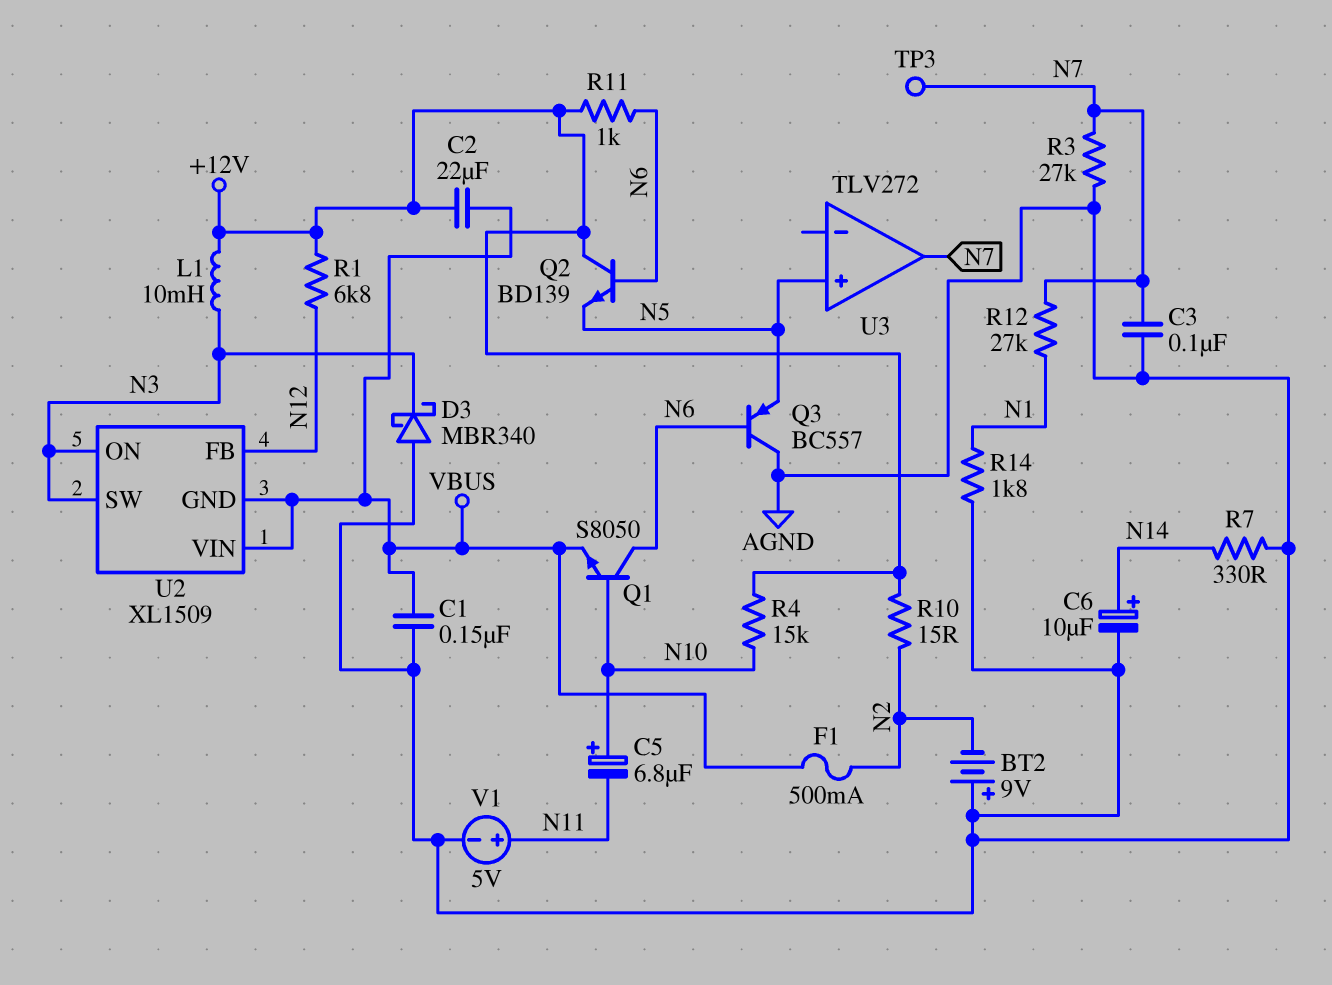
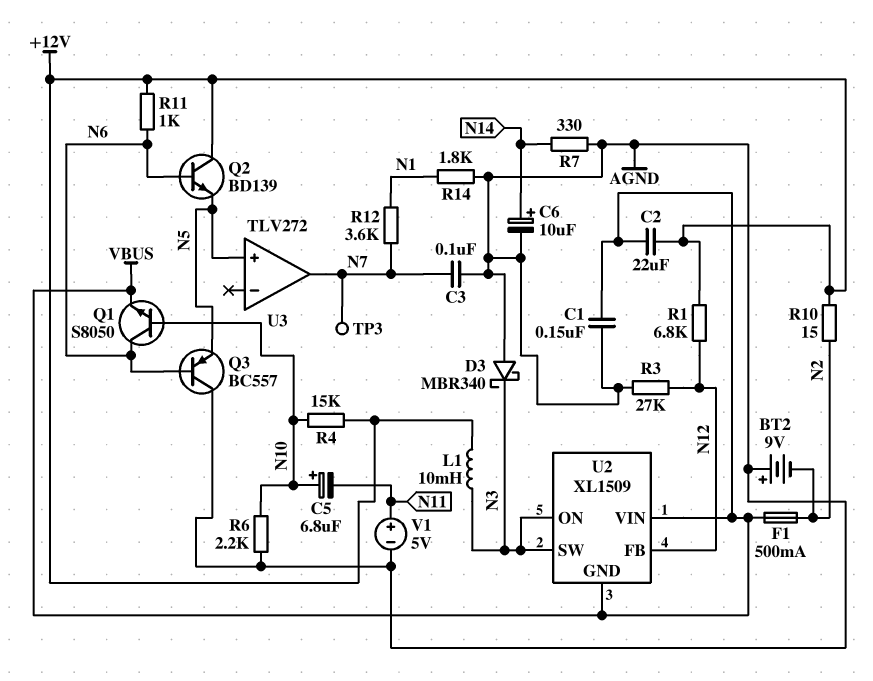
R3: 27k (AGND, N7) -> 27k (AGND, N12)
R6: none -> 2.2k (AGND, N10)
R12: 27k (N1, N7) -> 3.6k (N1, N7)

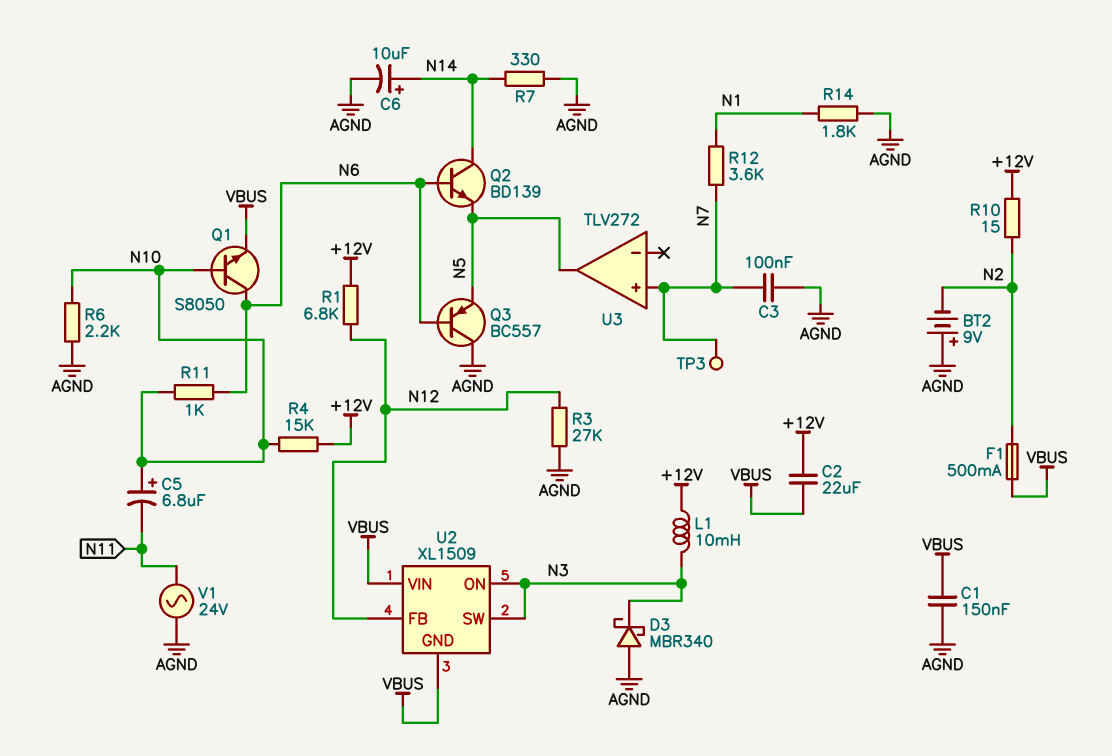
Q2: NPN BD139 (B N6, C +12V, E N5) -> NPN BD139 (B N6, C N14, E N5)
R11: 1k (+12V, N6) -> 1k (N6, N10)
U3 pin in+: N5 -> N7
U3 pin out: N7 -> N5
V1: 5V (plus N11, minus AGND) -> AC 24V (AGND, N11)

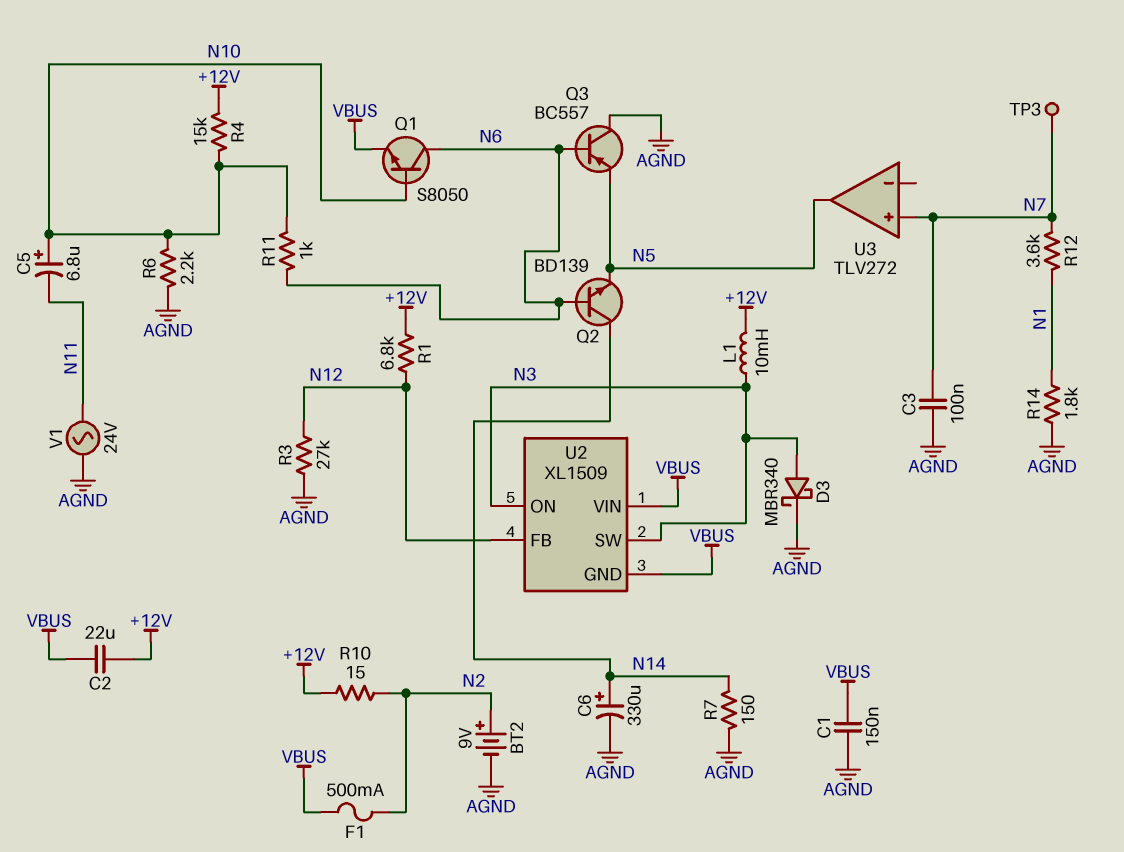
BT2: 9V (plus AGND, minus N2) -> 9V (plus N2, minus AGND)
C6: 10uF (plus N14, minus AGND) -> 330uF (plus N14, minus AGND)
D3: schottky MBR340 (A AGND, K N3) -> schottky MBR340 (A N3, K AGND)
R7: 330 (AGND, N14) -> 150 (AGND, N14)

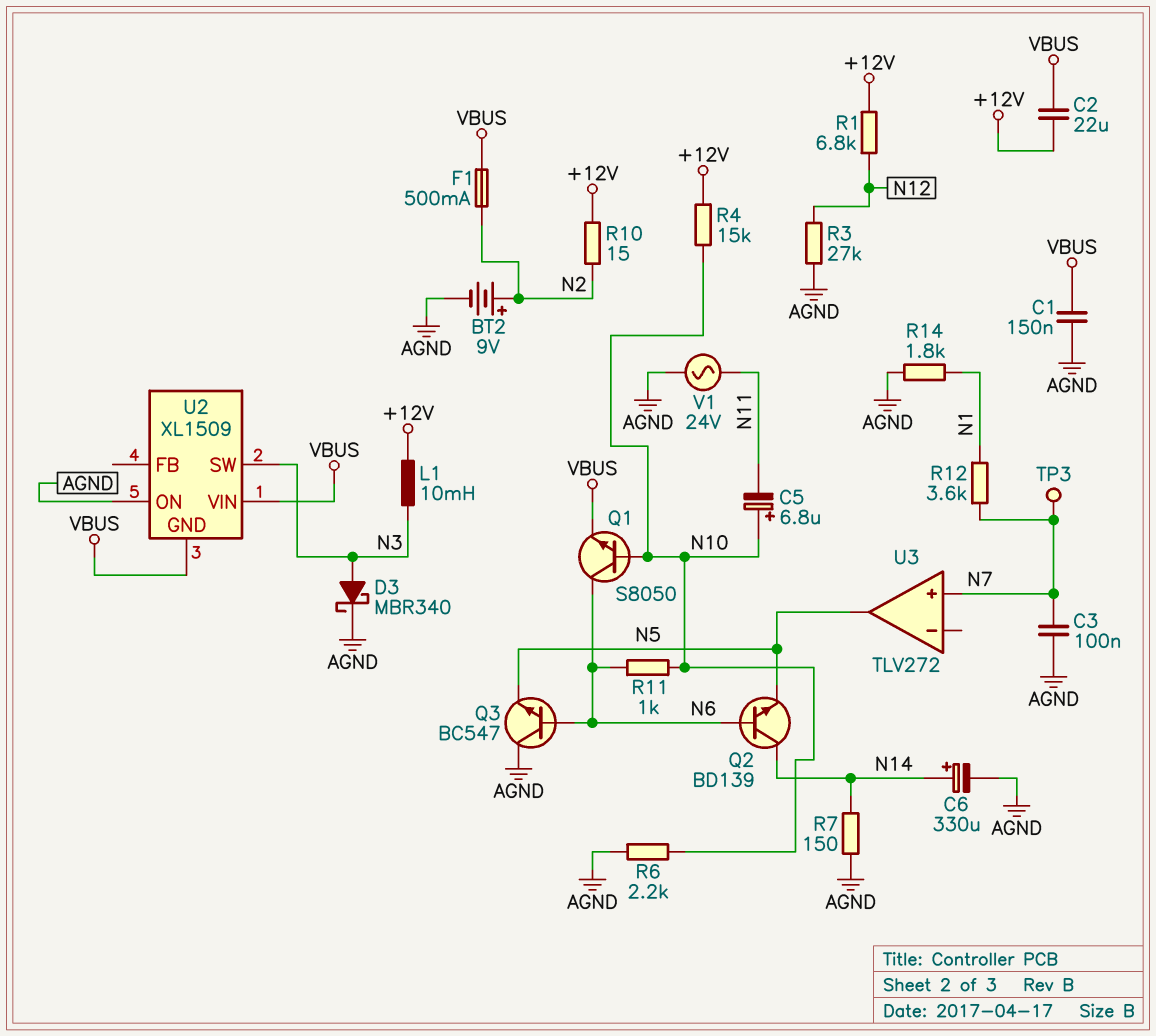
Q3: PNP BC557 (B N6, C AGND, E N5) -> NPN BC547 (B N6, C AGND, E N5)
U2 pin FB: N12 -> none
U2 pin ON: N3 -> AGND

